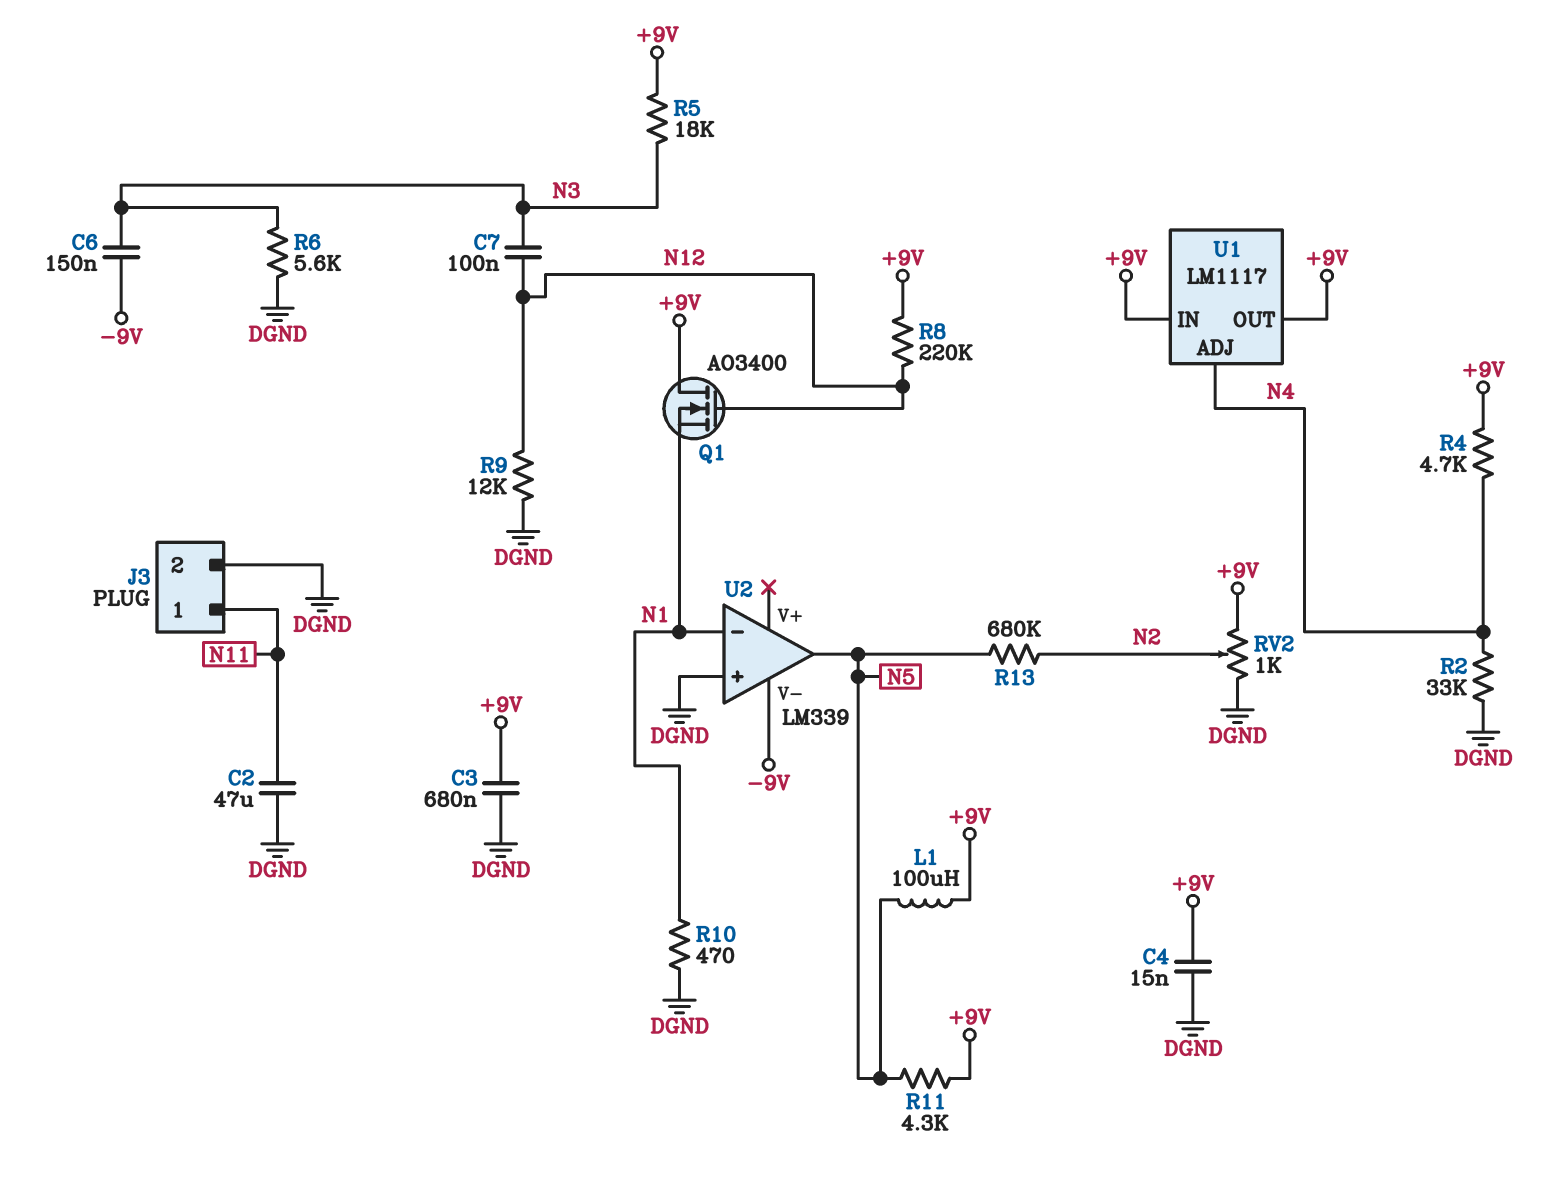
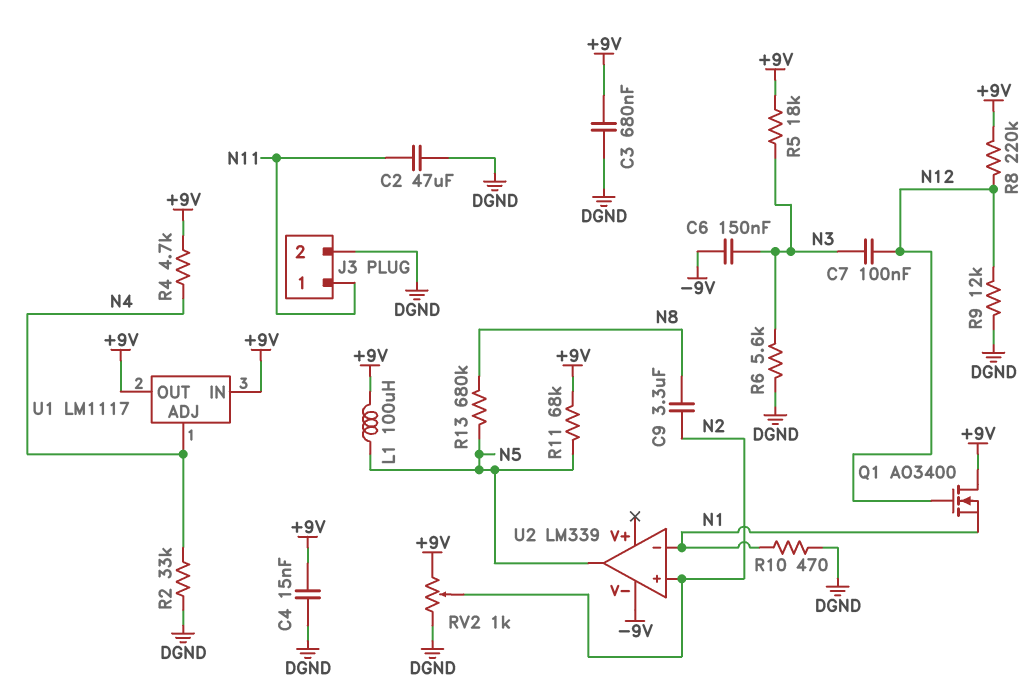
C9: none -> 3.3uF (N2, N8)
R11: 4.3k (+9V, N5) -> 68k (+9V, N5)
R13: 680k (N2, N5) -> 680k (N5, N8)
U2 pin in+: DGND -> N2

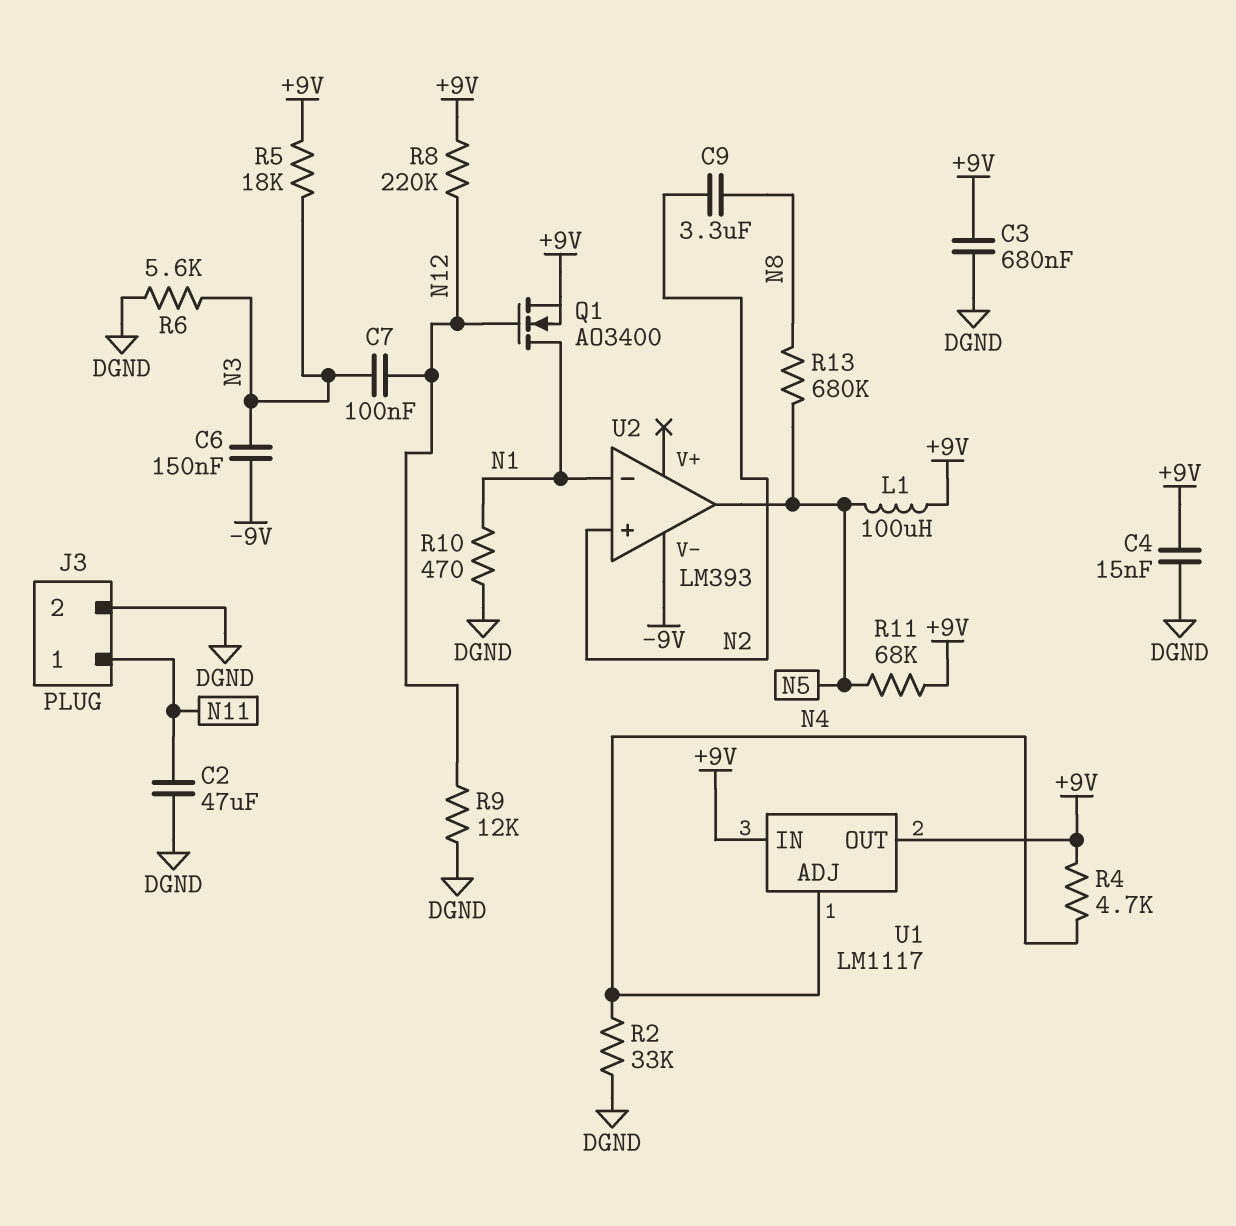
Q1: NMOS AO3400 (G N12, D +9V, S N1) -> NMOS AO3400 (G N12, D N1, S +9V)
RV2: 1k (+9V, DGND, wiper N2) -> none
U2: LM339 -> LM393

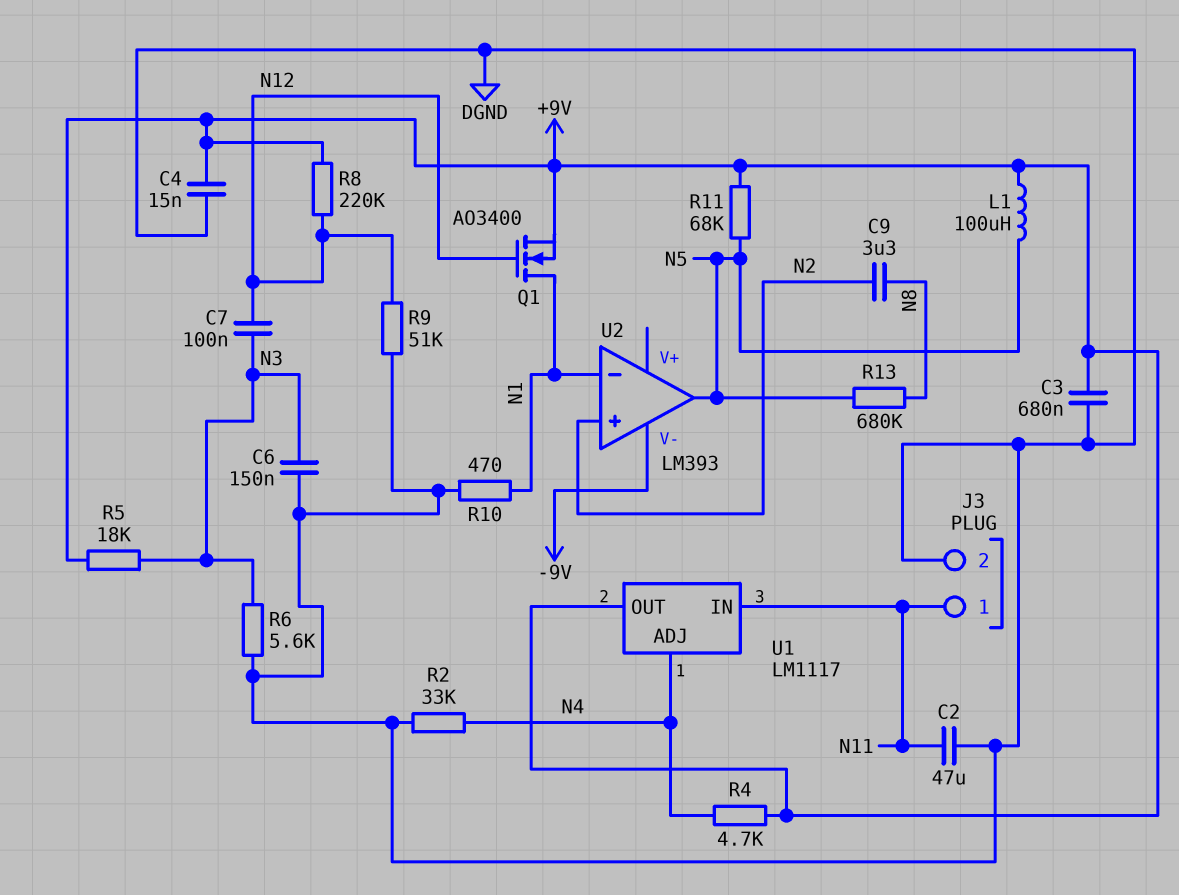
C6: 150nF (-9V, N3) -> 150nF (DGND, N3)
R9: 12k (DGND, N12) -> 51k (DGND, N12)
U1 pin IN: +9V -> N11

